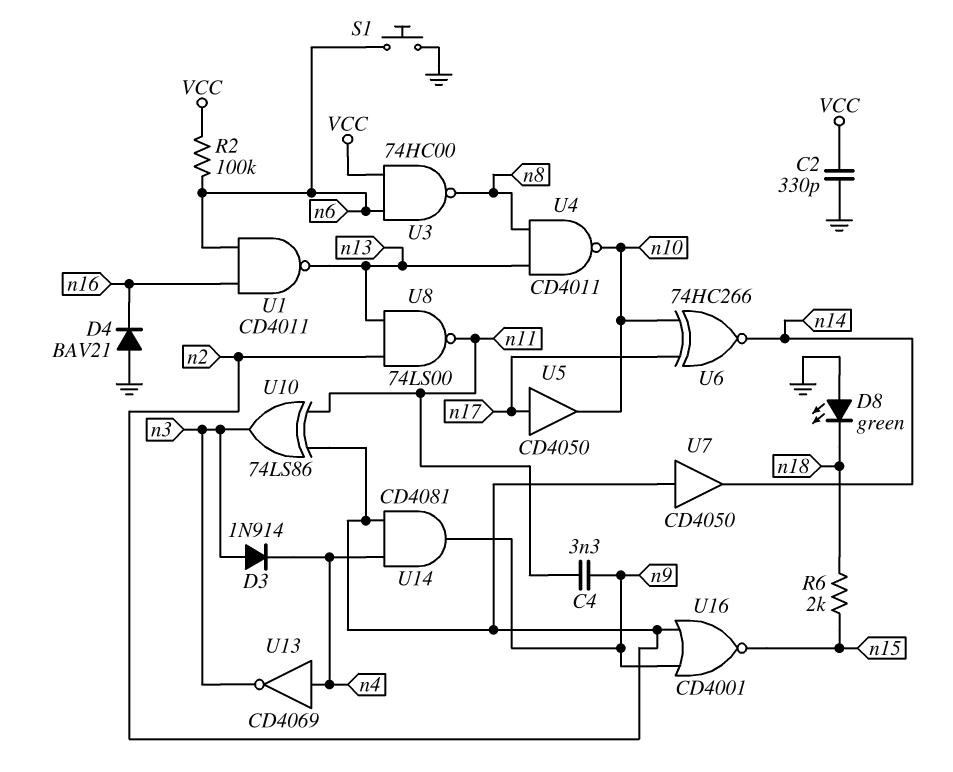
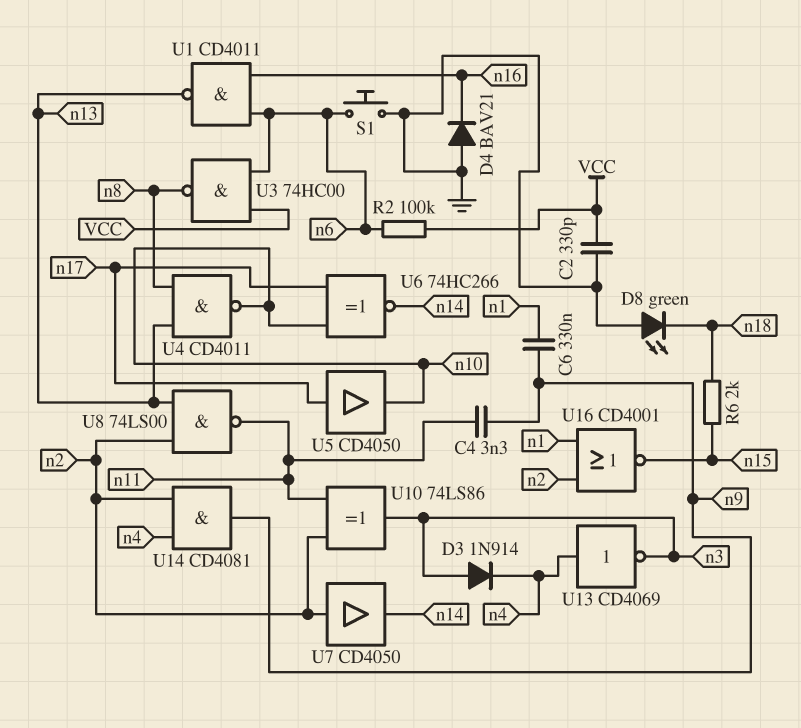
C6: none -> 330nF (n1, n9)
U16: NOR CD4001 (in n2, in n9, out n15) -> NOR CD4001 (in n1, in n2, out n15)

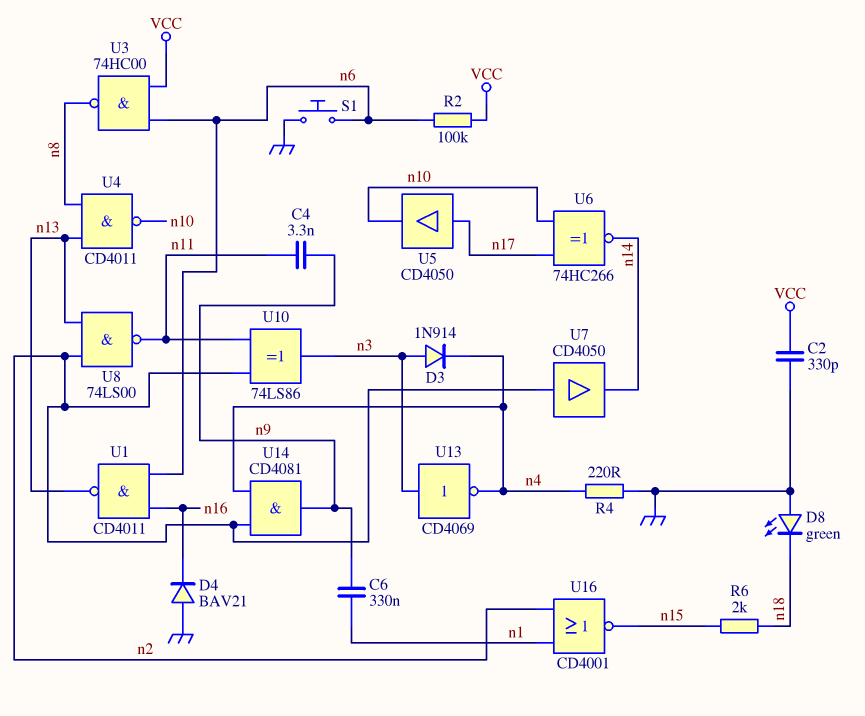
R4: none -> 220 (GND, n4)
U13: NOT CD4069 (in n4, out n3) -> NOT CD4069 (in n3, out n4)

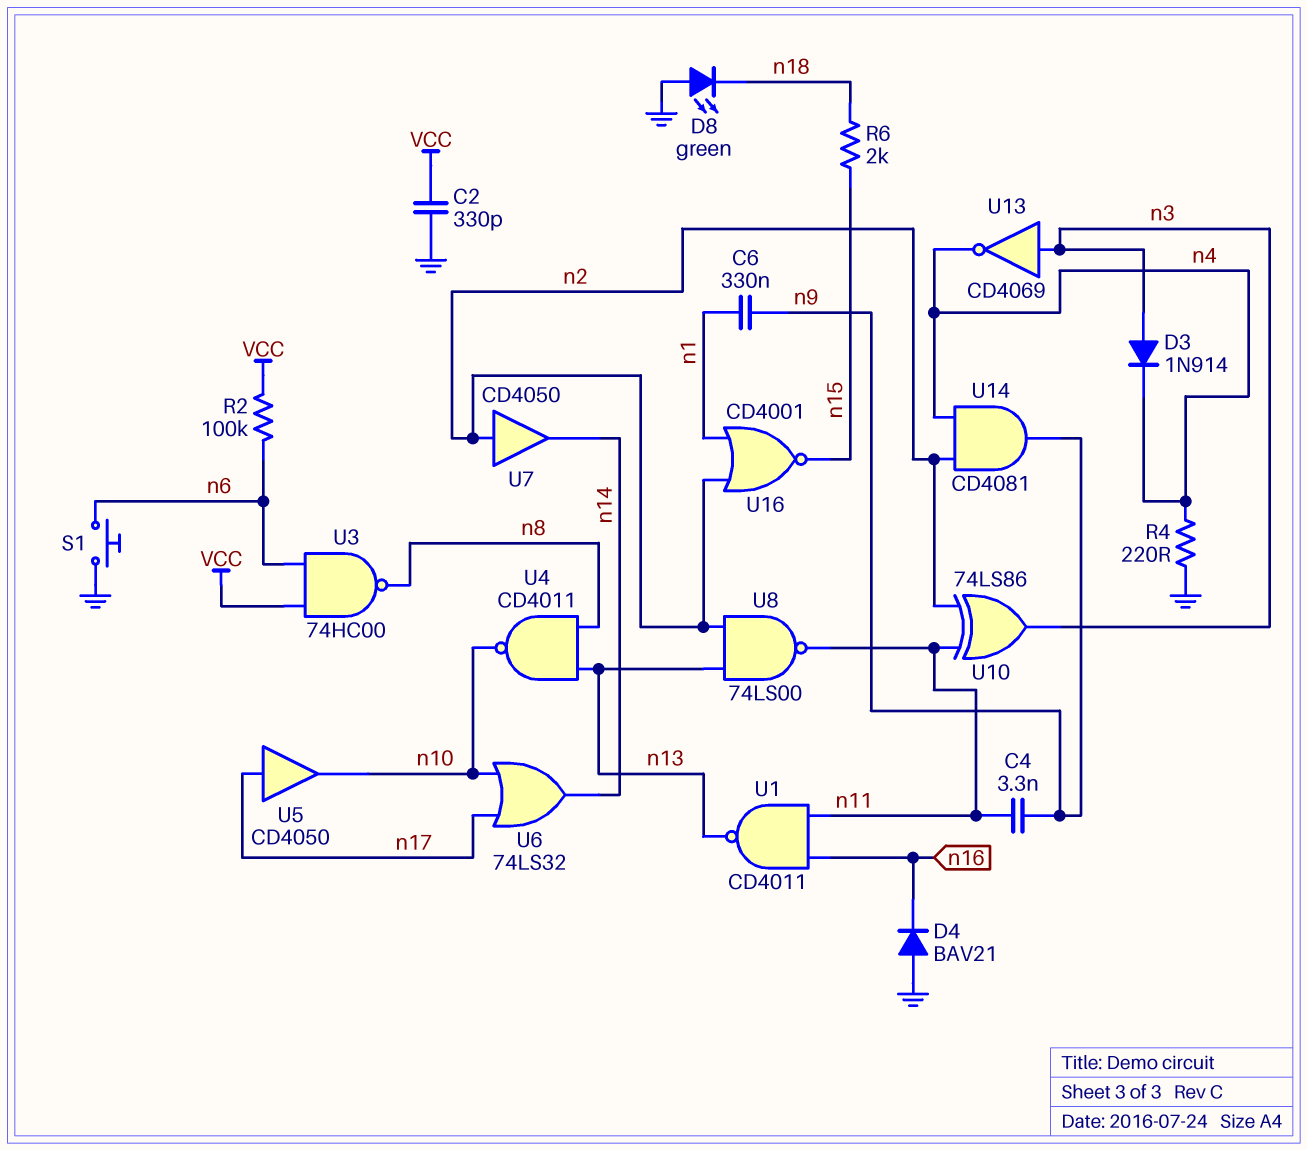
U1: NAND CD4011 (in n6, in n16, out n13) -> NAND CD4011 (in n11, in n16, out n13)
U6: XNOR 74HC266 (in n10, in n17, out n14) -> OR 74LS32 (in n10, in n17, out n14)

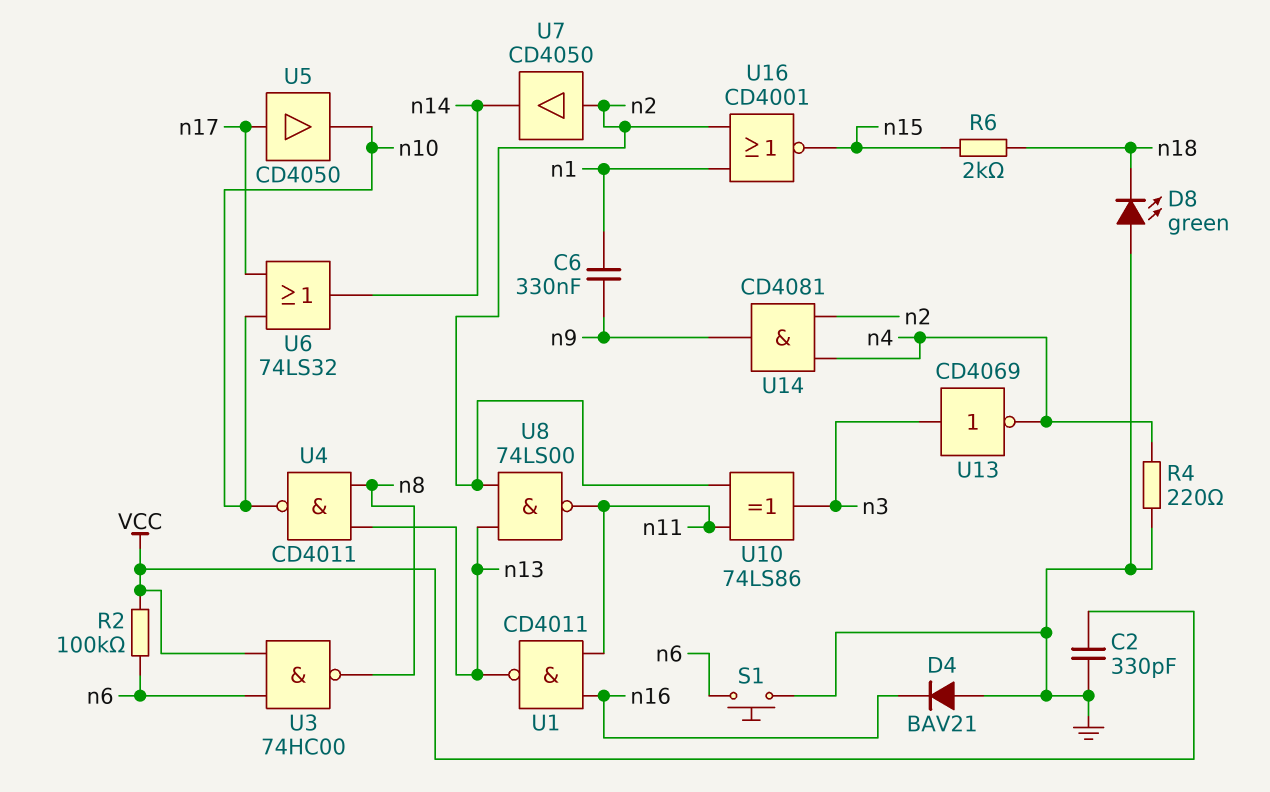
C4: 3.3nF (n9, n11) -> none
D3: diode 1N914 (A n3, K n4) -> none

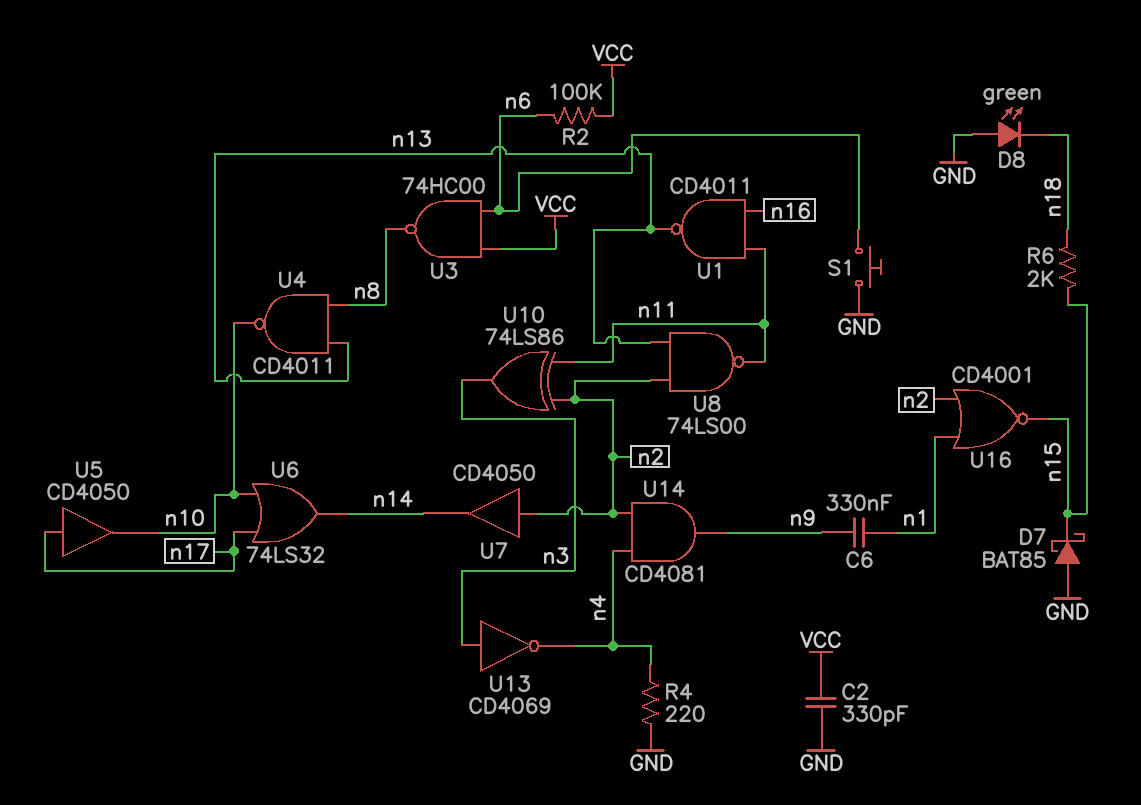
D4: diode BAV21 (A GND, K n16) -> none
D7: none -> schottky BAT85 (A GND, K n15)

